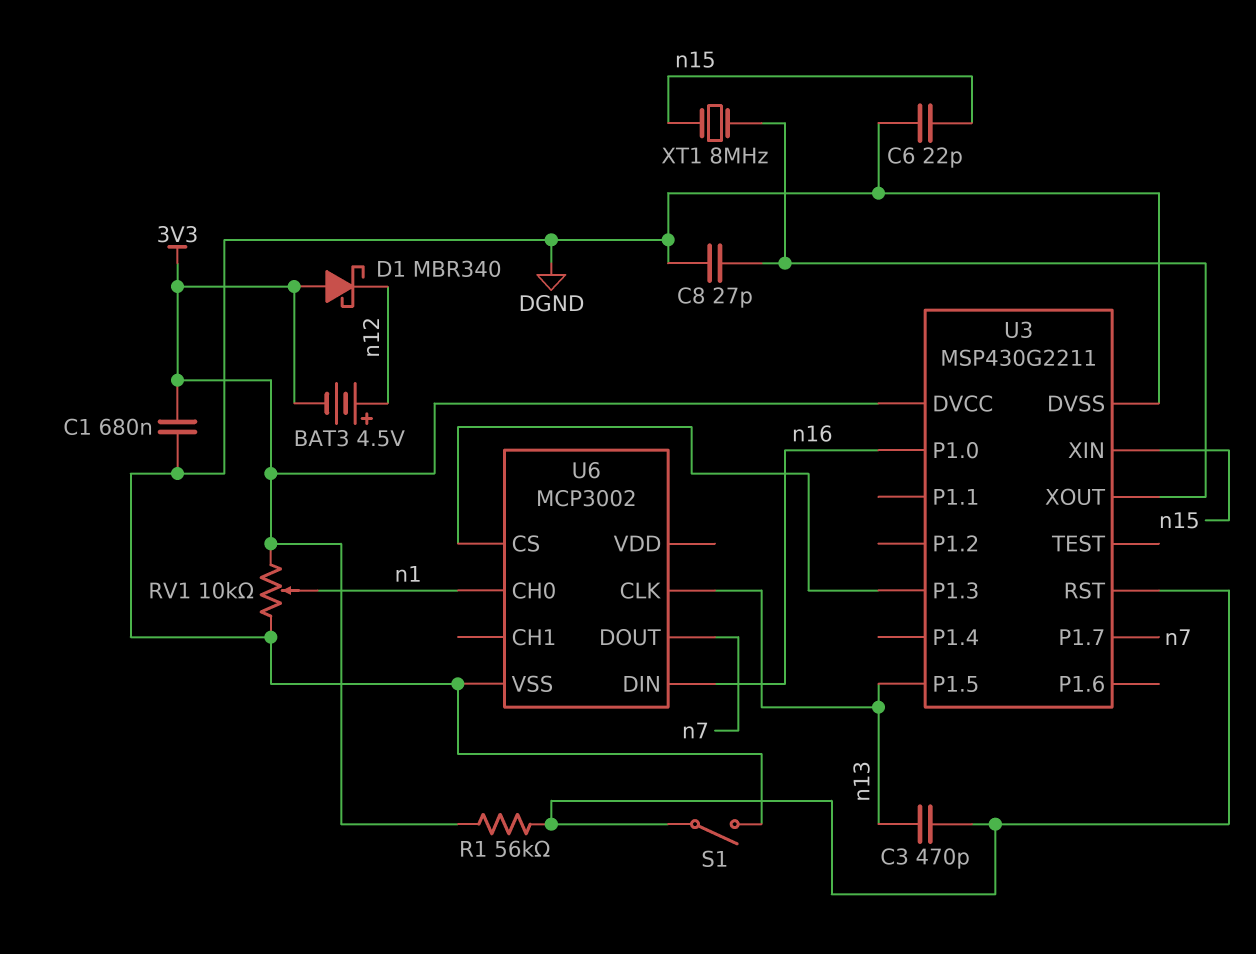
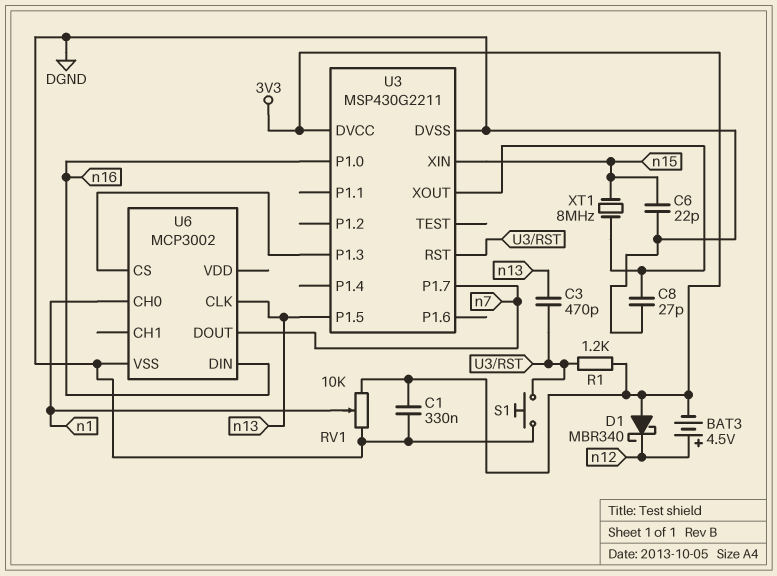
C1: 680nF (3V3, DGND) -> 330nF (3V3, DGND)
R1: 56k (3V3, U3/RST) -> 1.2k (3V3, U3/RST)
S1: switch (DGND, U3/RST) -> button (DGND, U3/RST)

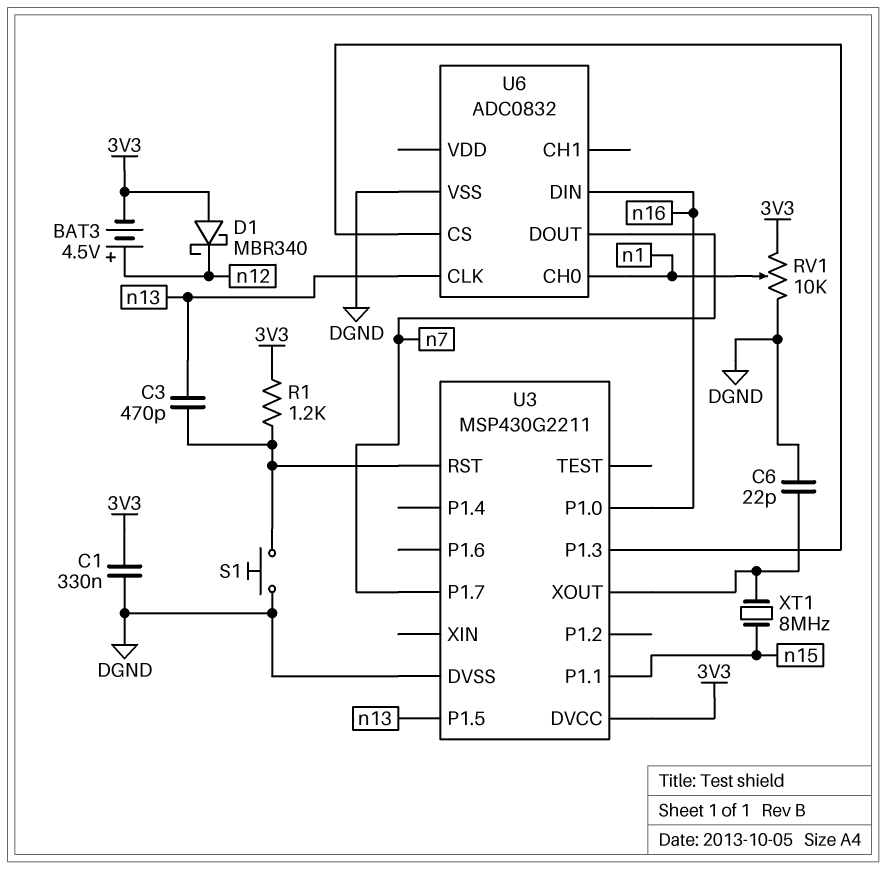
C6: 22pF (DGND, n15) -> 22pF (DGND, U3/XOUT)
C8: 27pF (DGND, U3/XOUT) -> none
U3 pin P1.1: none -> n15
U3 pin XIN: n15 -> none
U6: MCP3002 -> ADC0832

